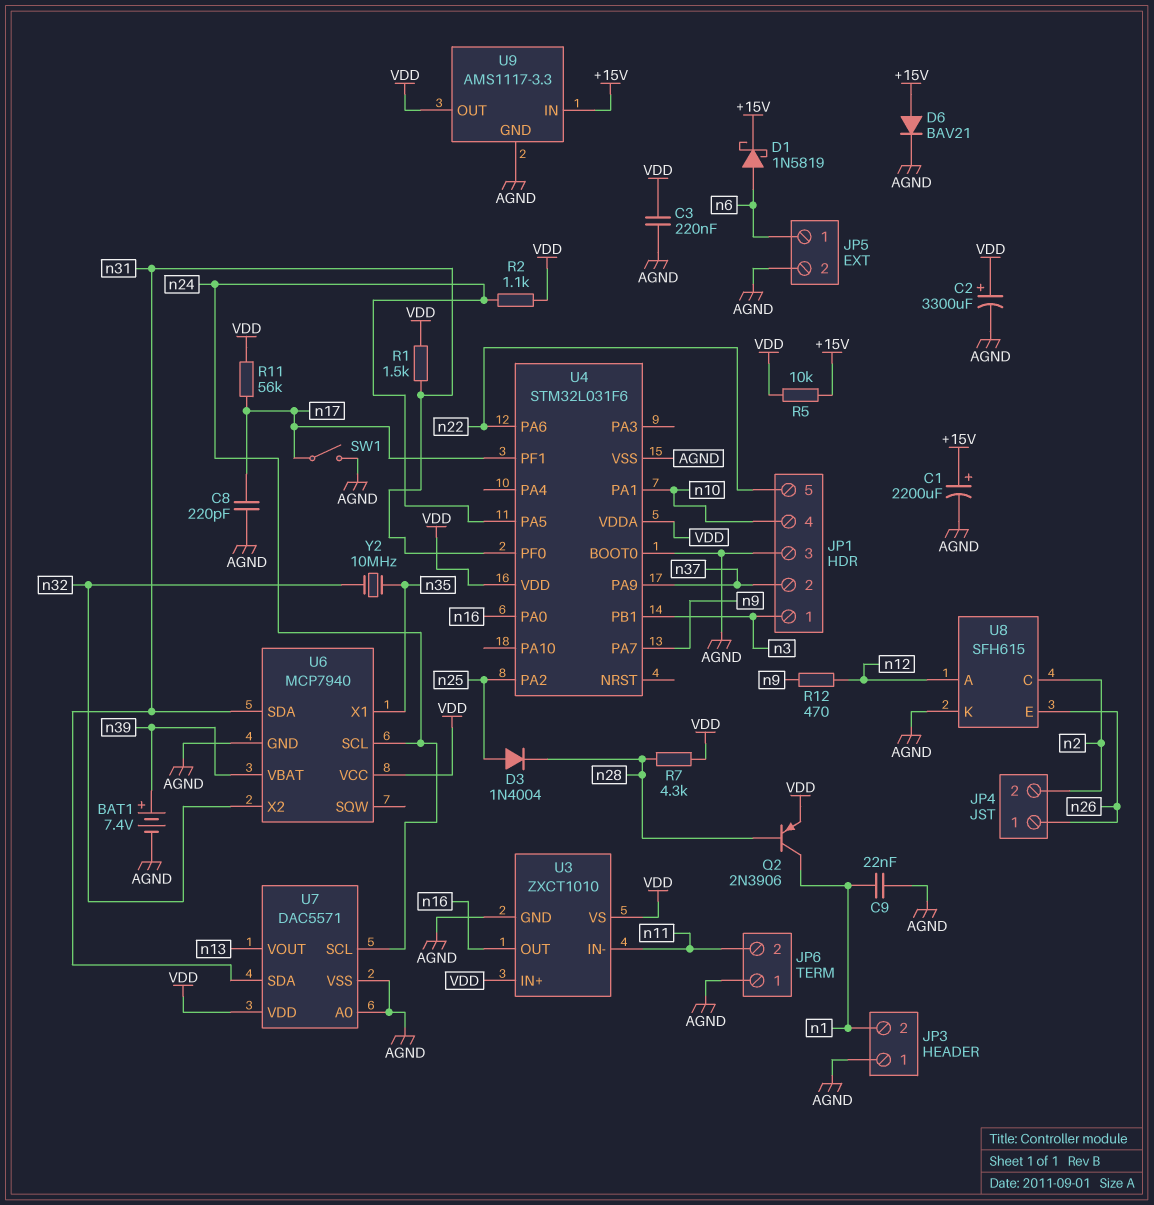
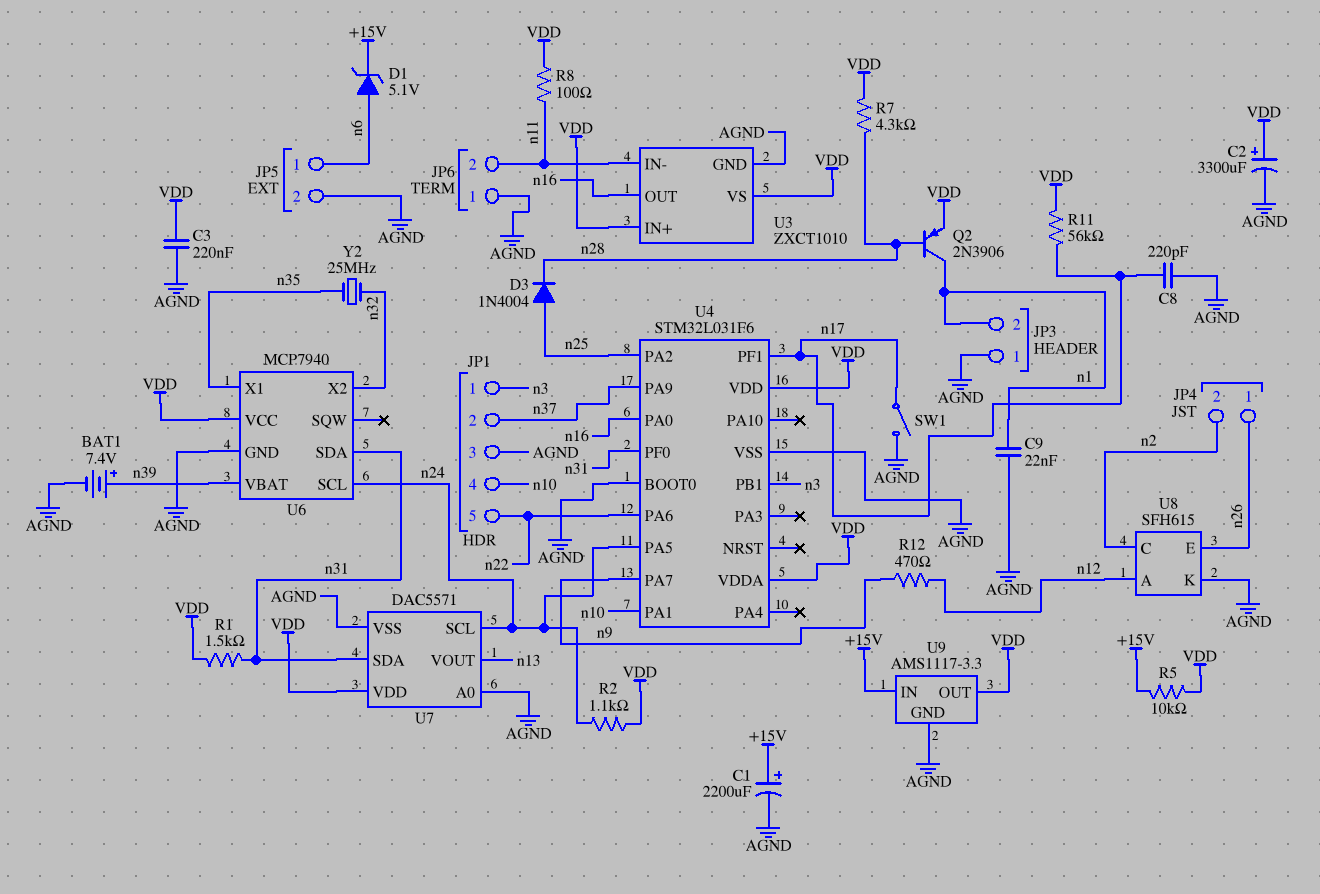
D1: schottky 1N5819 (A n6, K +15V) -> zener 5.1V (A n6, K +15V)
D6: diode BAV21 (A +15V, K AGND) -> none
R8: none -> 100 (VDD, n11)
Y2: 10MHz (n32, n35) -> 25MHz (n32, n35)

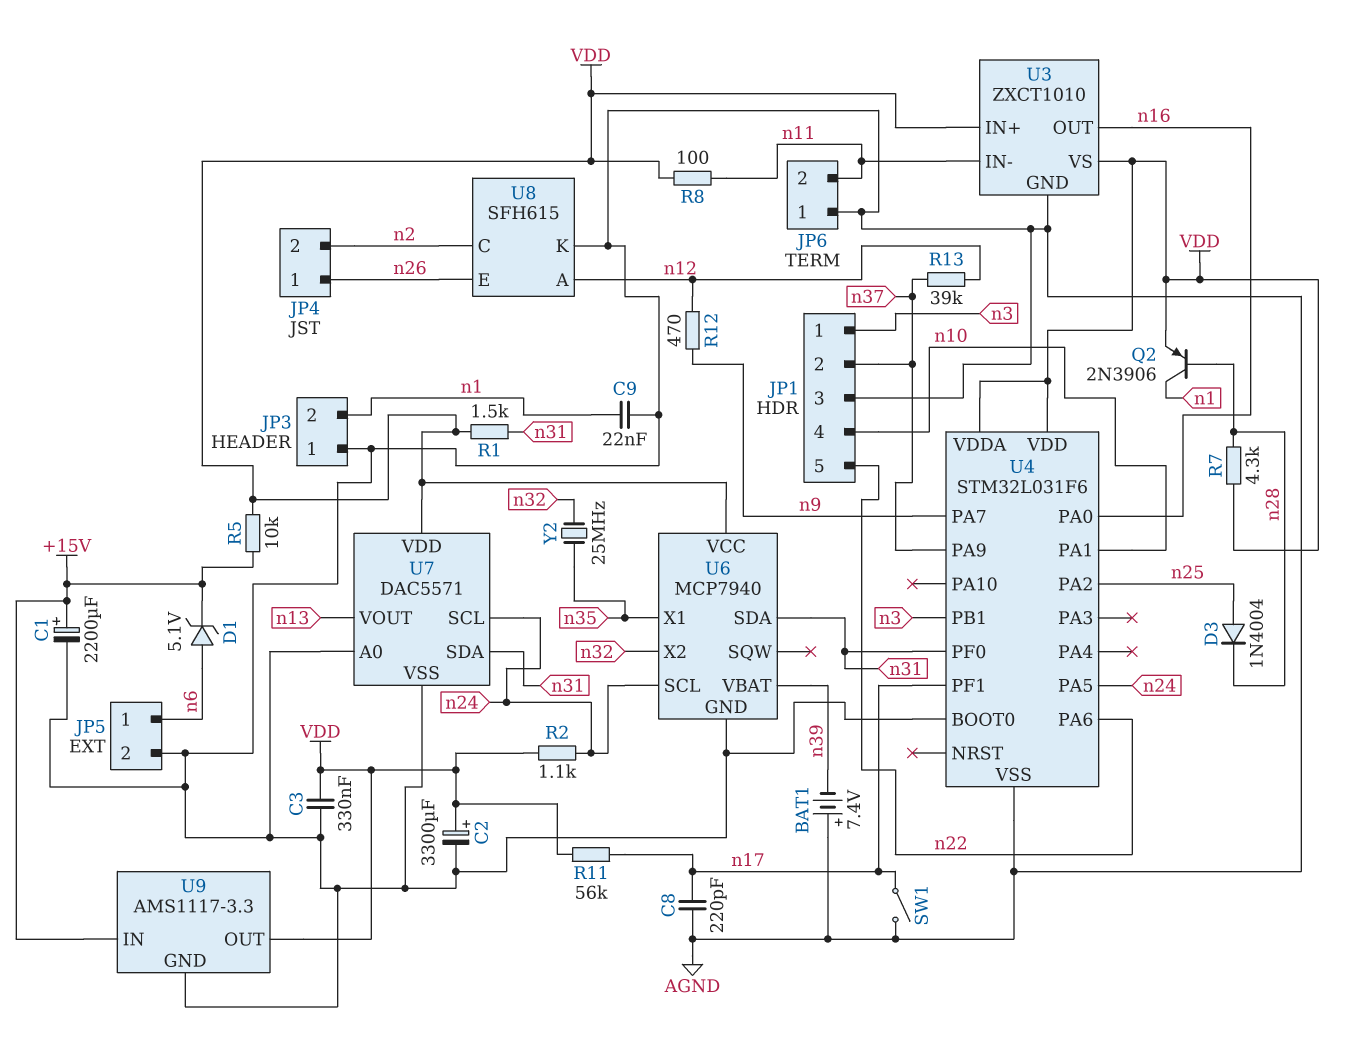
BAT1: 7.4V (plus n39, minus AGND) -> 7.4V (plus AGND, minus n39)
C3: 220nF (AGND, VDD) -> 330nF (AGND, VDD)
R13: none -> 39k (n12, n37)

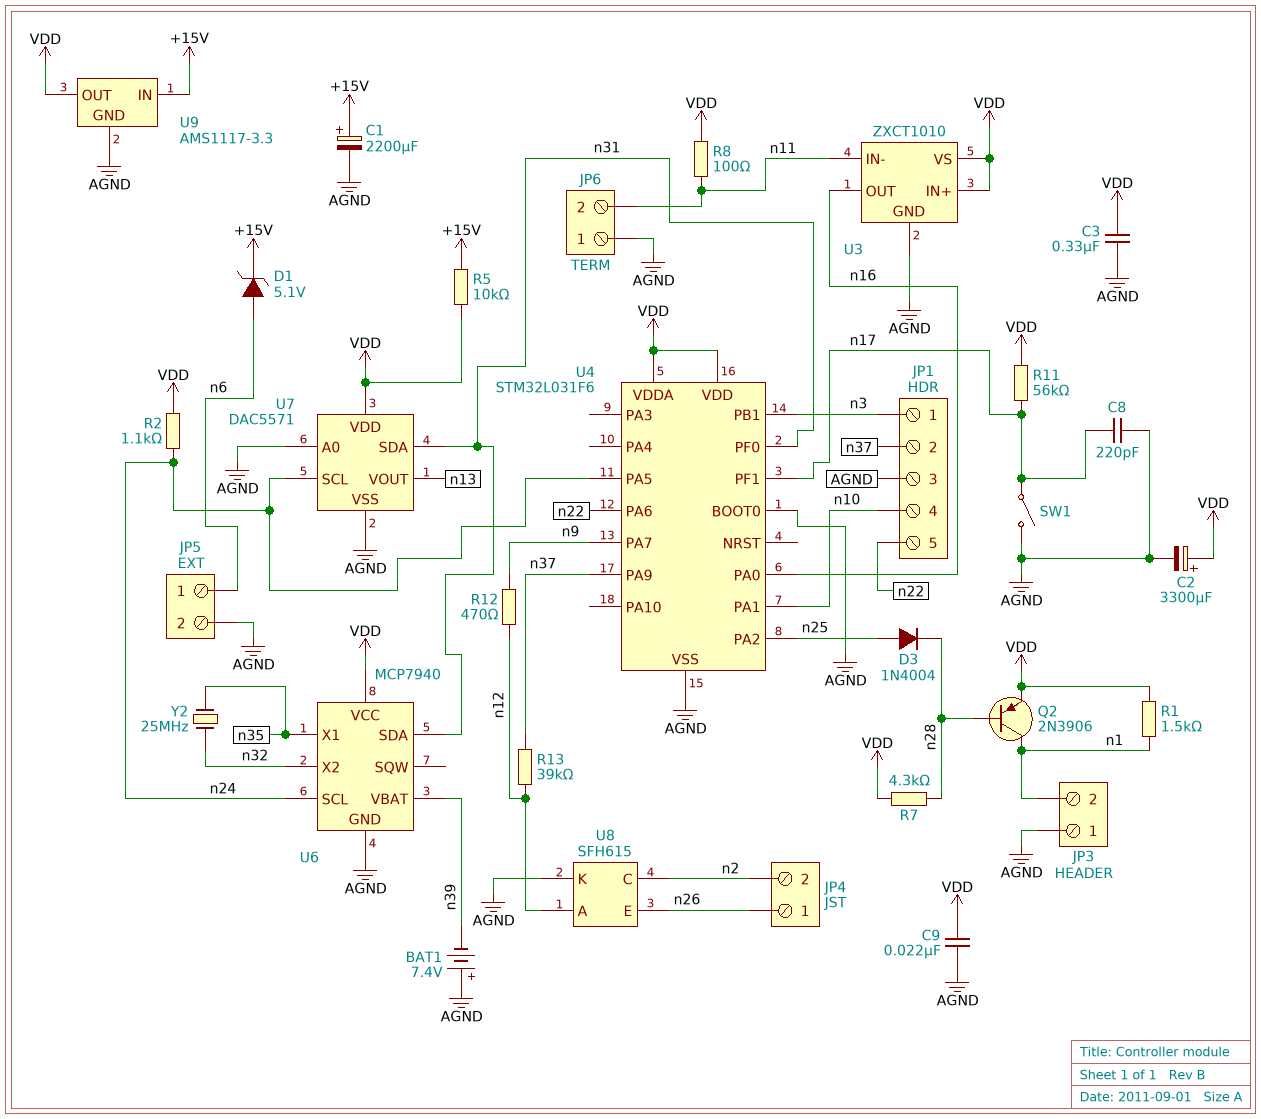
C9: 22nF (AGND, n1) -> 22nF (AGND, VDD)
R1: 1.5k (VDD, n31) -> 1.5k (VDD, n1)

